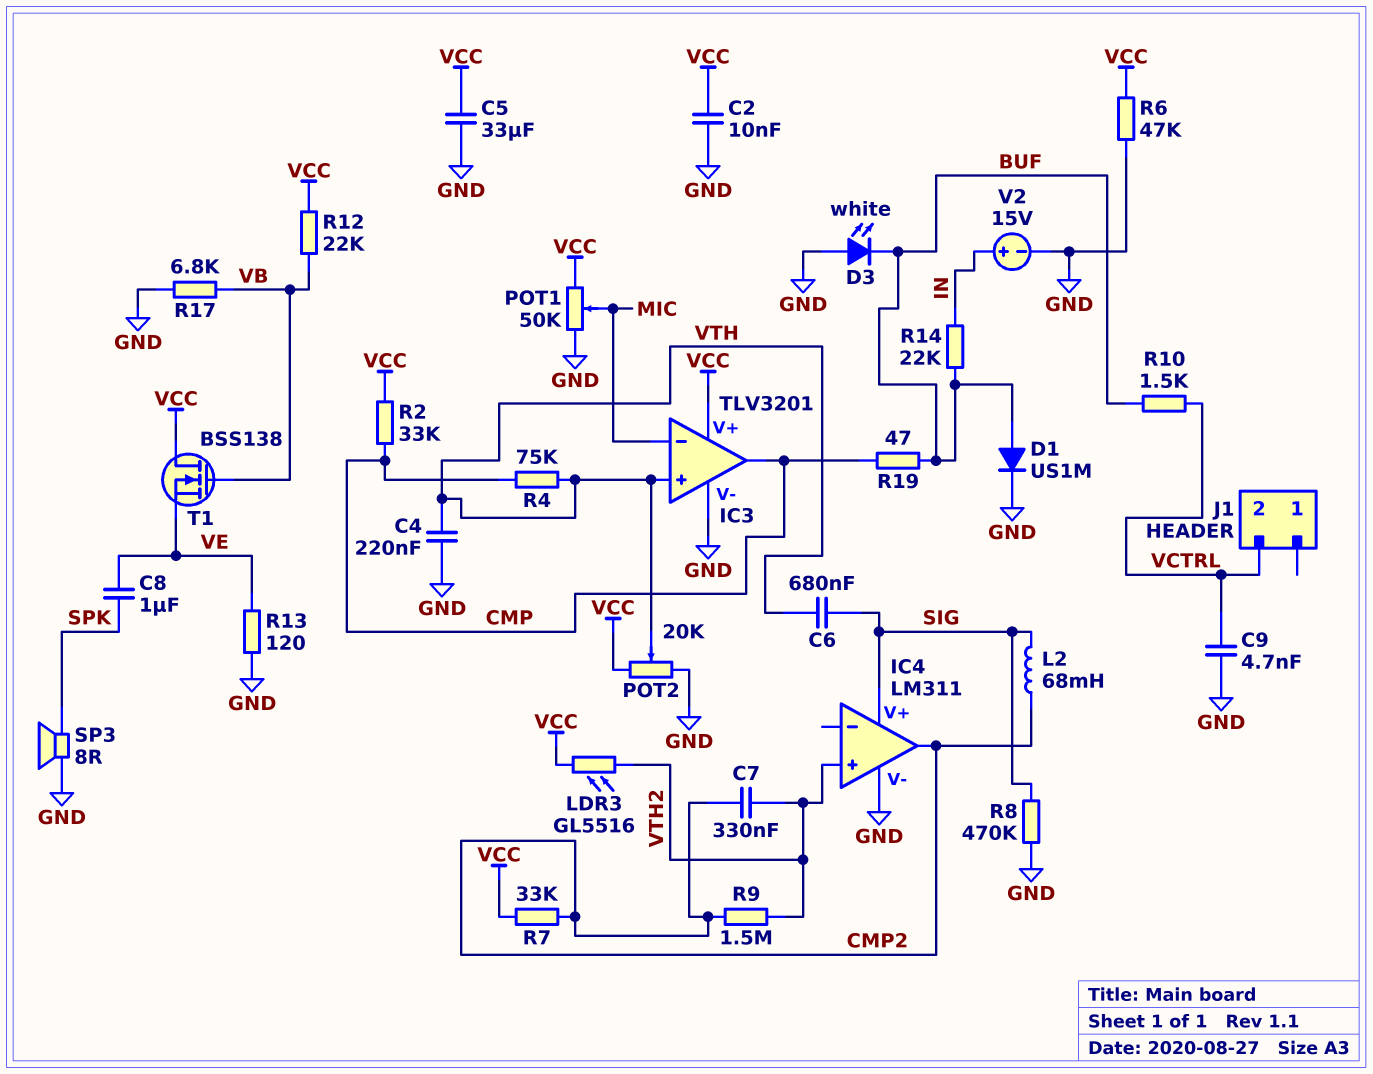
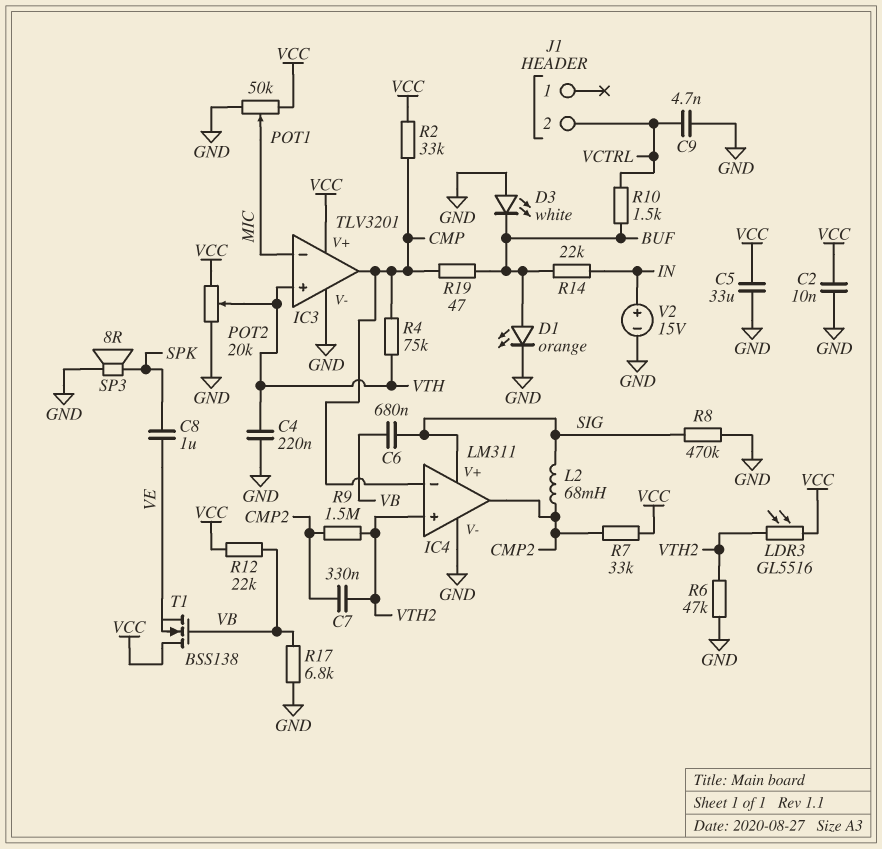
C6: 680nF (SIG, VTH) -> 680nF (SIG, VB)
D1: diode US1M (A BUF, K GND) -> LED orange (A BUF, K GND)
IC4 pin in-: none -> CMP
R6: 47k (GND, VCC) -> 47k (GND, VTH2)
R13: 120 (GND, VE) -> none

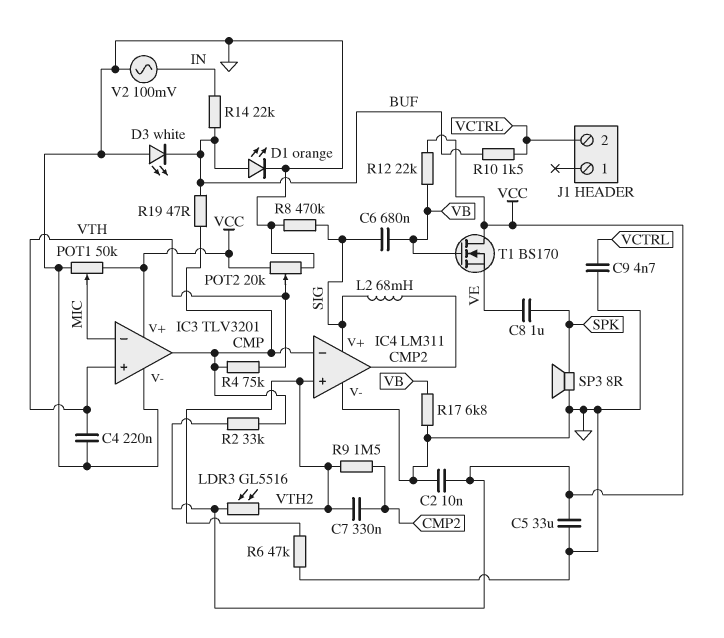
R7: 33k (CMP2, VCC) -> none
T1: NMOS BSS138 (G VB, D VCC, S VE) -> NMOS BS170 (G VB, D VCC, S VE)
V2: 15V (plus IN, minus GND) -> AC 100mV (GND, IN)

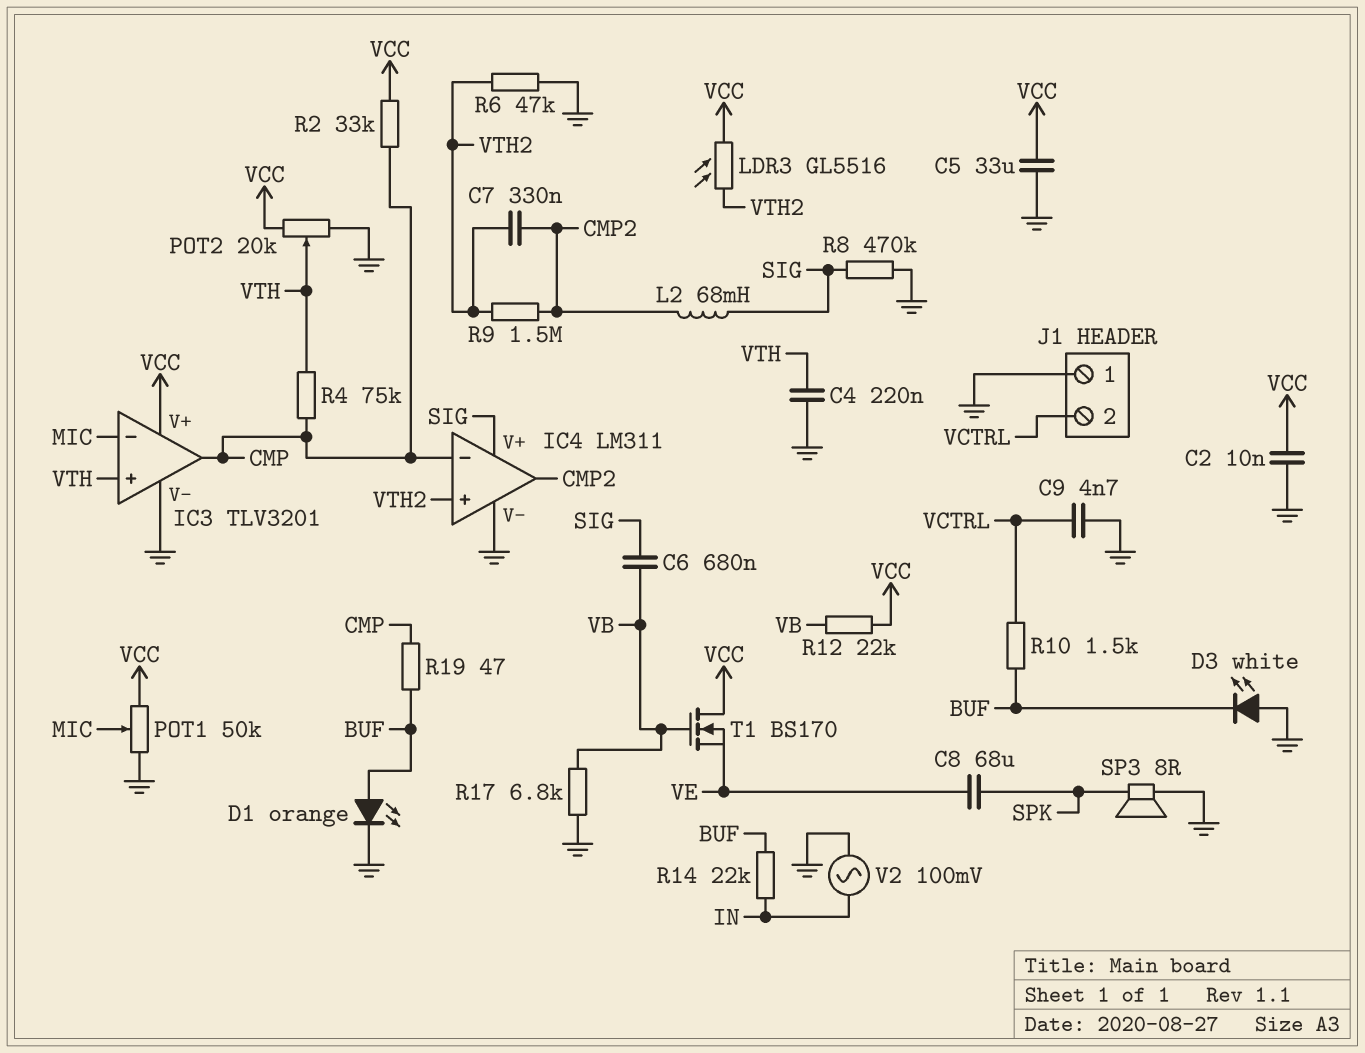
C8: 1uF (SPK, VE) -> 68uF (SPK, VE)
J1 pin 1: none -> GND

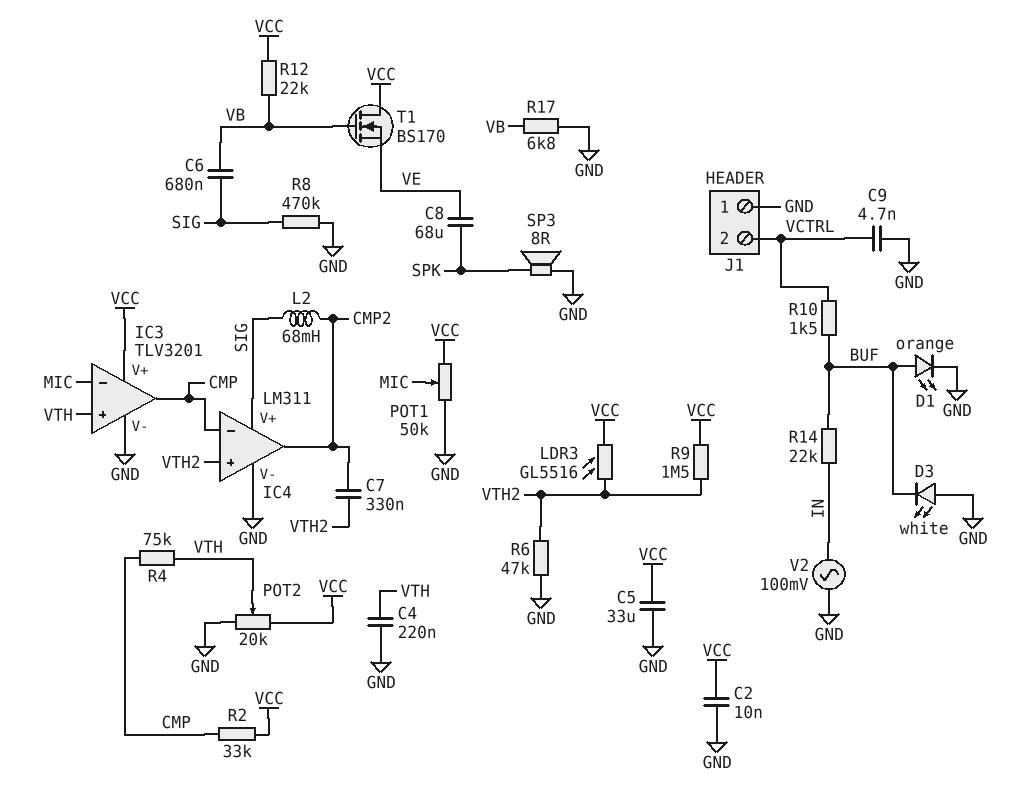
R9: 1.5M (CMP2, VTH2) -> 1.5M (VCC, VTH2)
R19: 47 (BUF, CMP) -> none

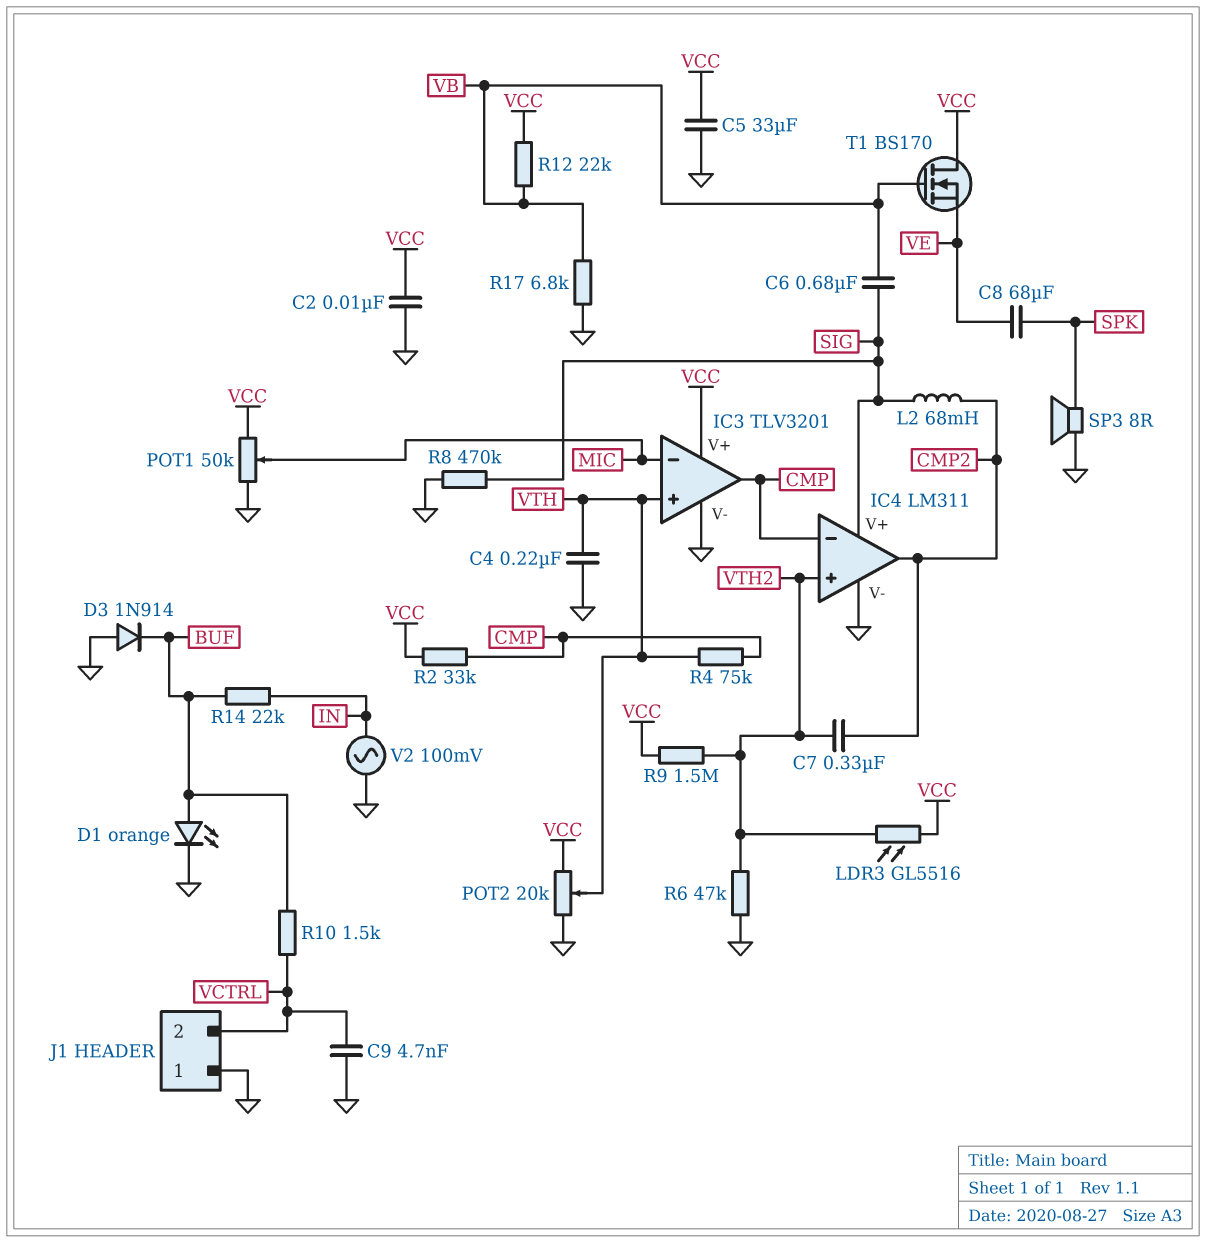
D3: LED white (A GND, K BUF) -> diode 1N914 (A GND, K BUF)

